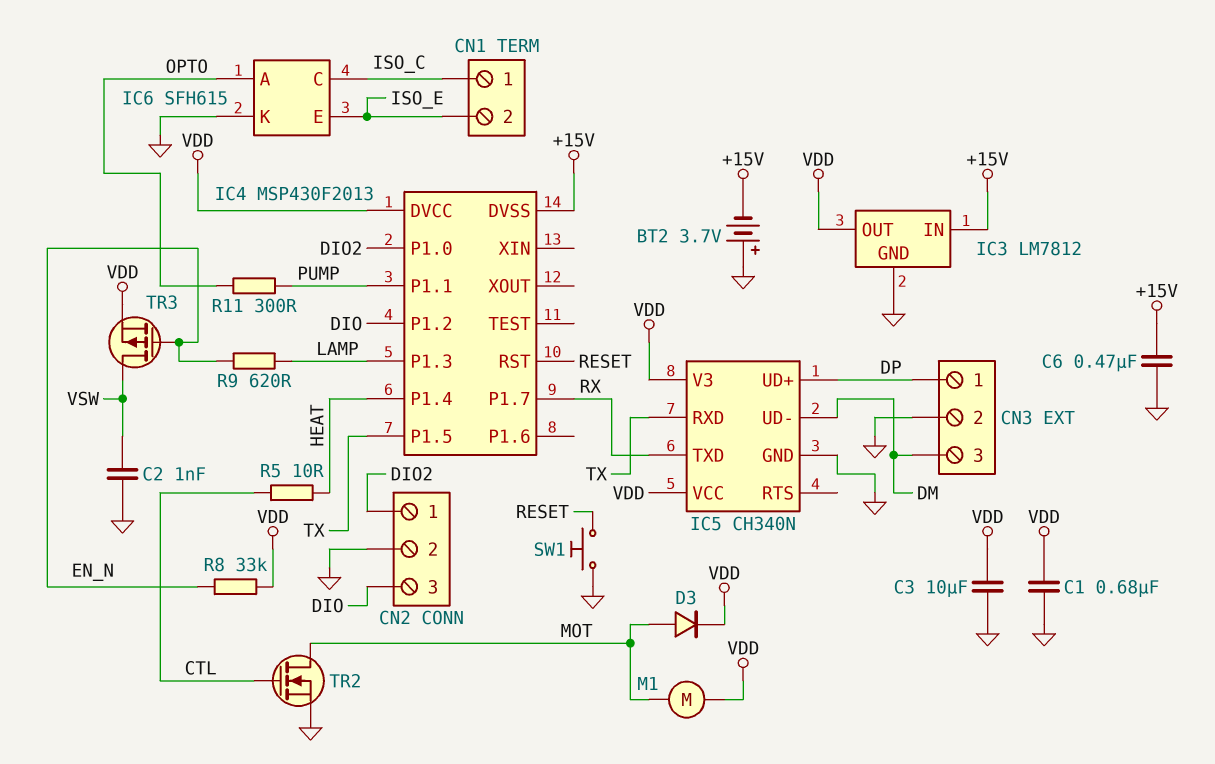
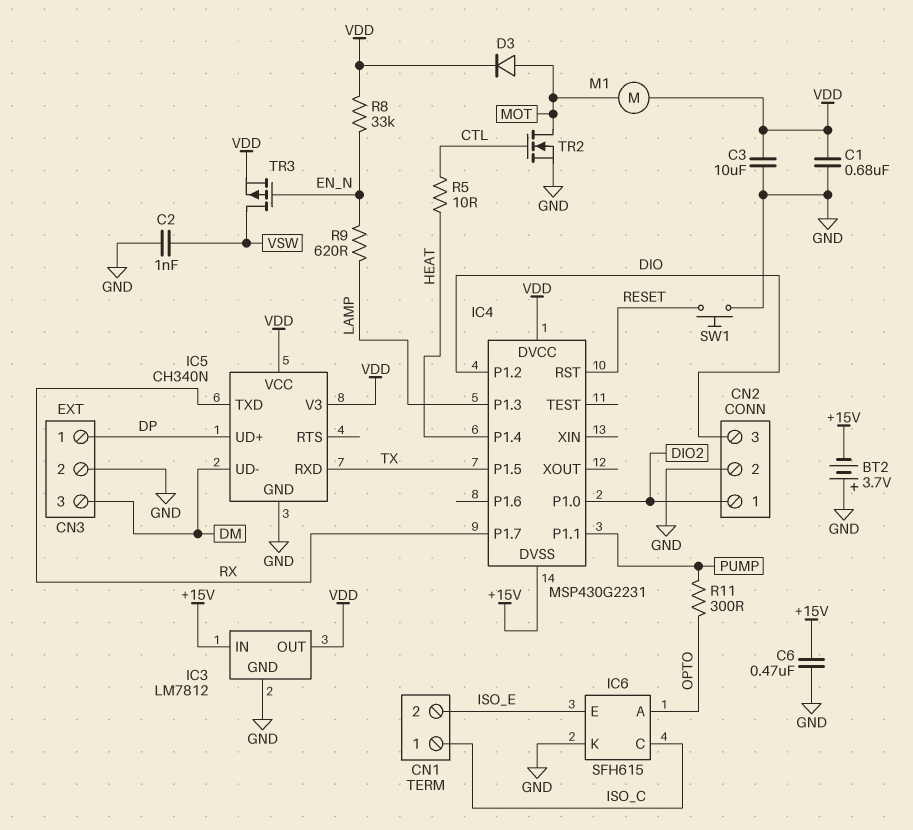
IC4: MSP430F2013 -> MSP430G2231

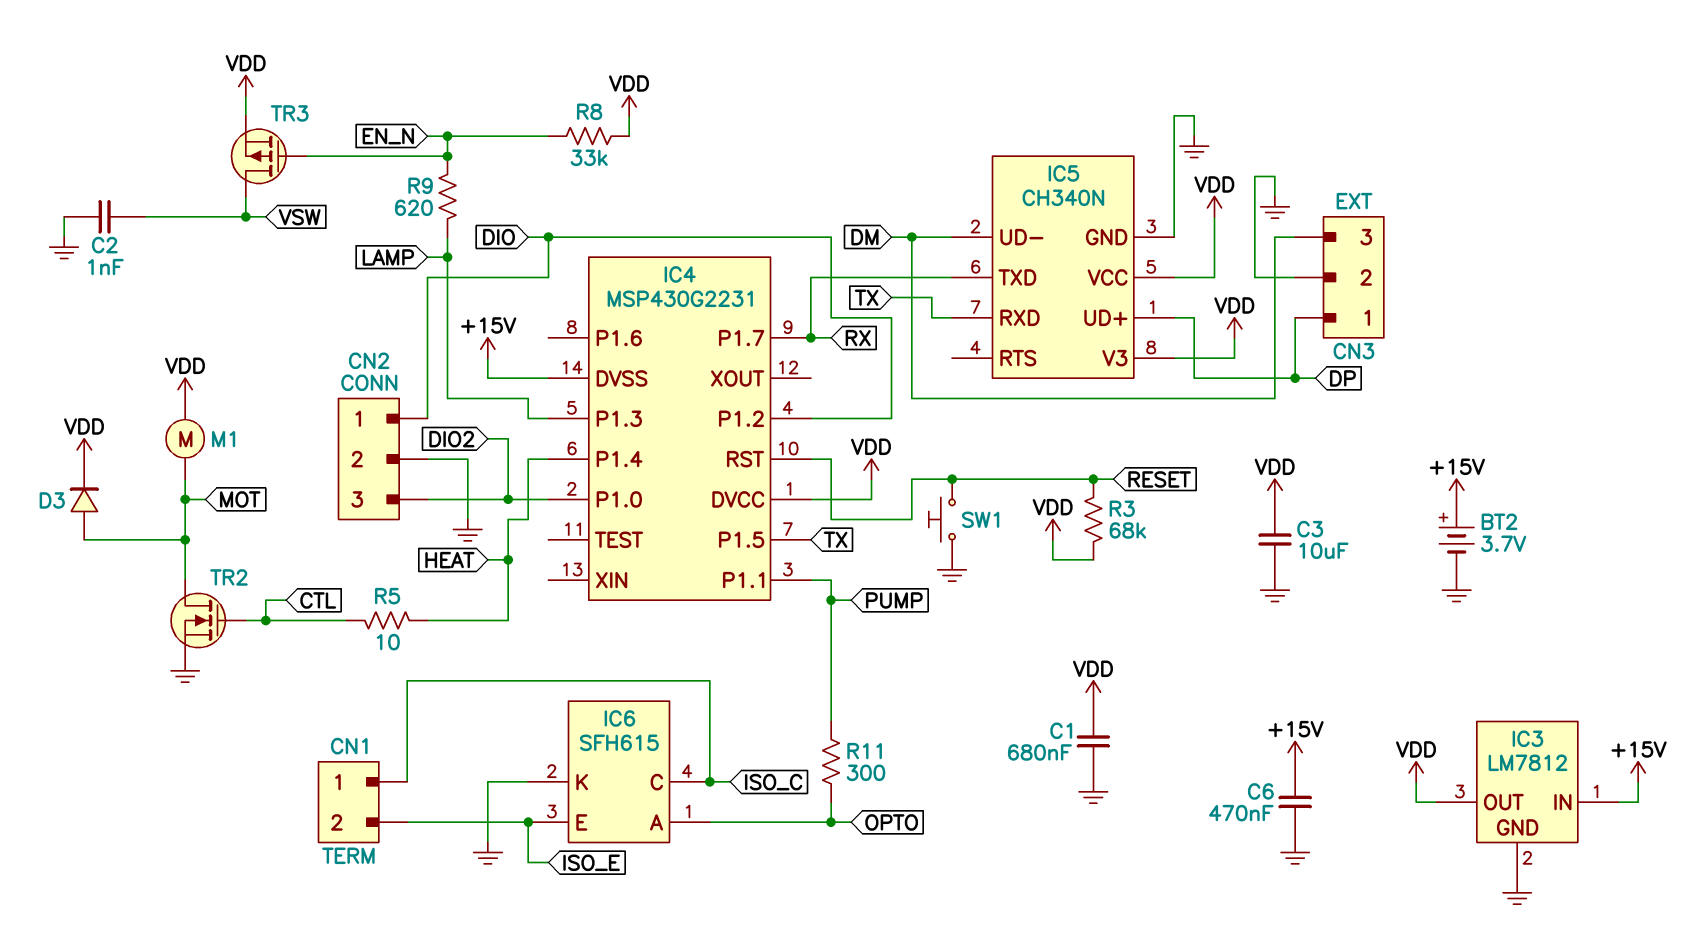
BT2: 3.7V (plus GND, minus +15V) -> 3.7V (plus +15V, minus GND)
CN2 pin 1: DIO2 -> DIO
CN2 pin 3: DIO -> DIO2
R3: none -> 68k (RESET, VDD)

